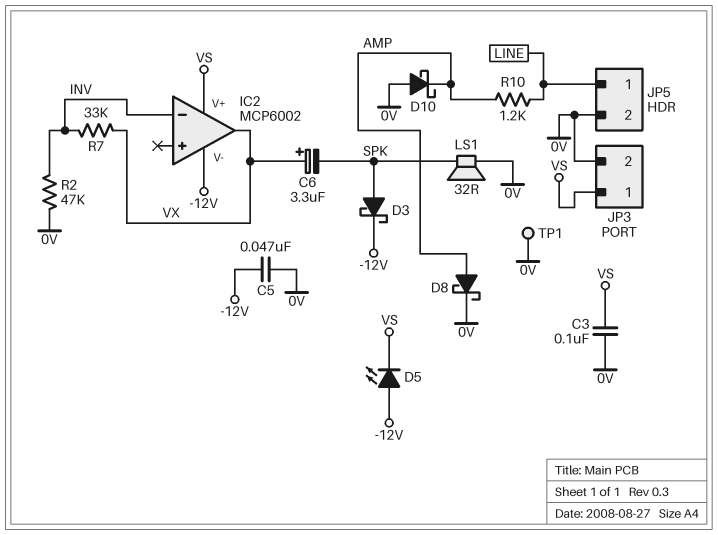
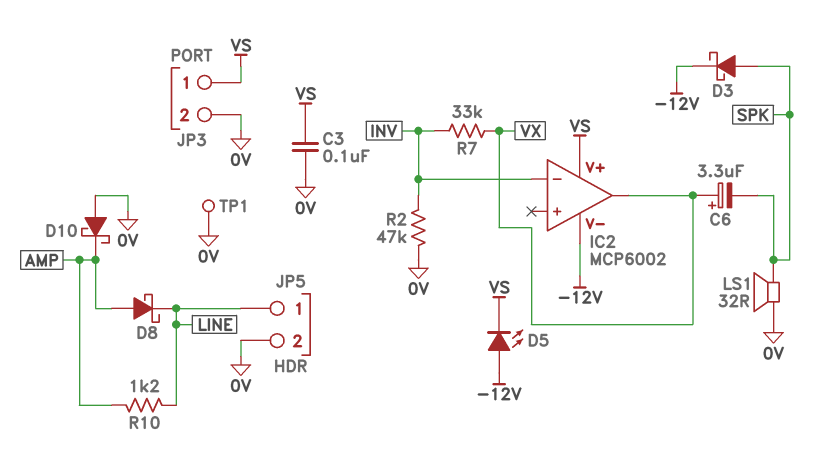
C5: 47nF (-12V, 0V) -> none
D8: schottky (A AMP, K 0V) -> schottky (A AMP, K LINE)

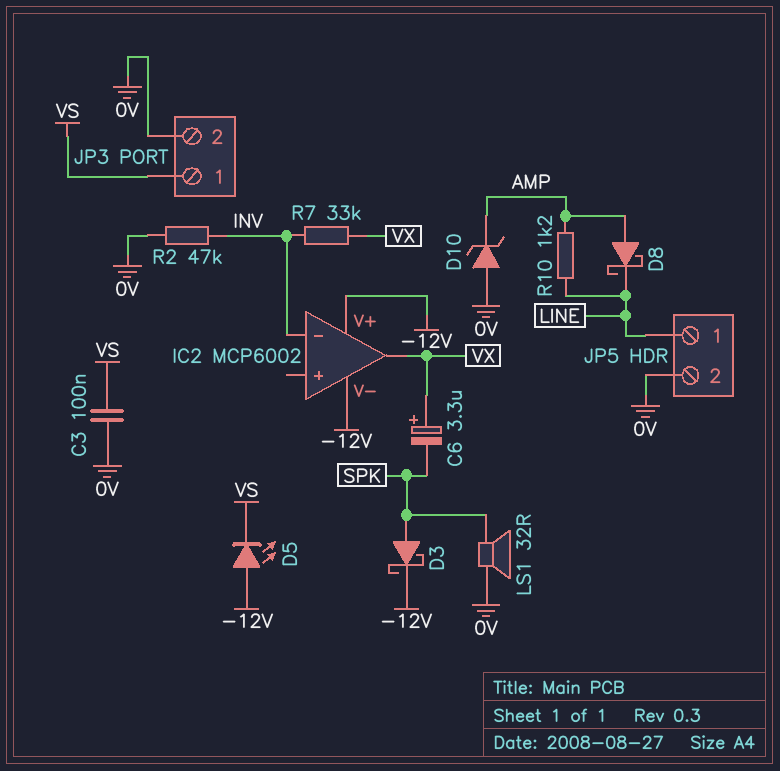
D10: schottky (A 0V, K AMP) -> zener (A 0V, K AMP)
IC2 pin V+: VS -> -12V
TP1: test point (0V) -> none

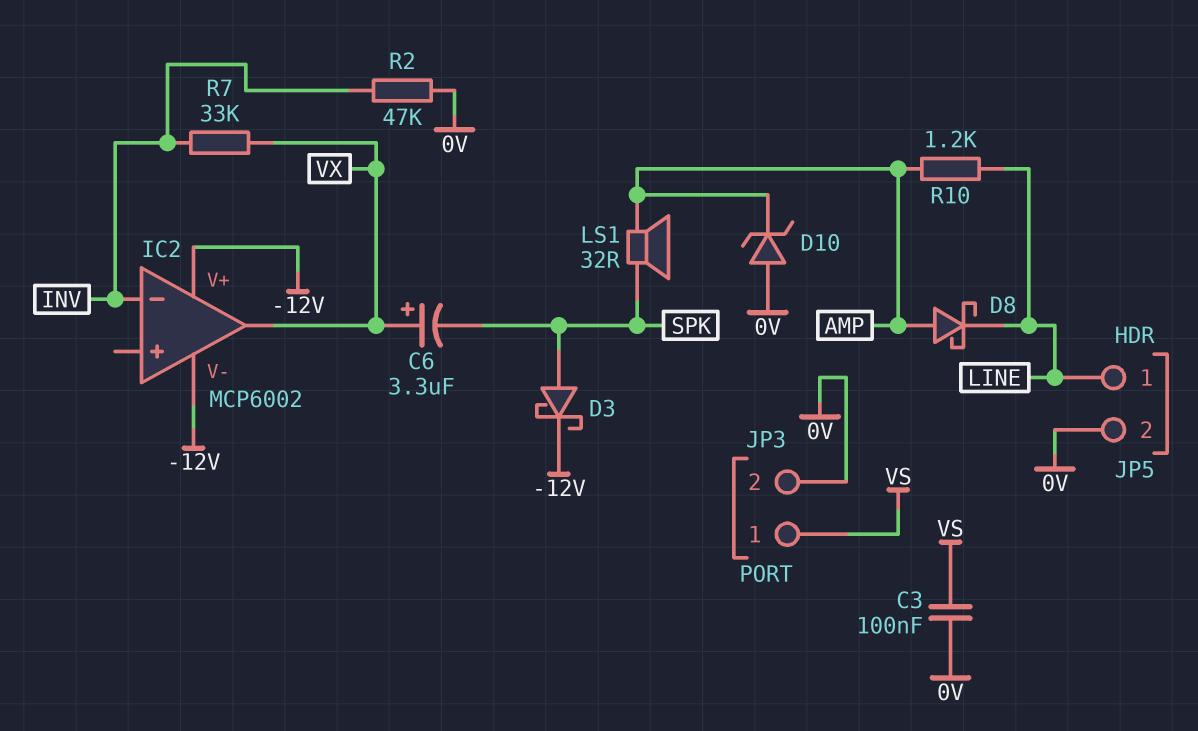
D5: LED (A -12V, K VS) -> none
LS1: speaker 32R (0V, SPK) -> speaker 32R (AMP, SPK)

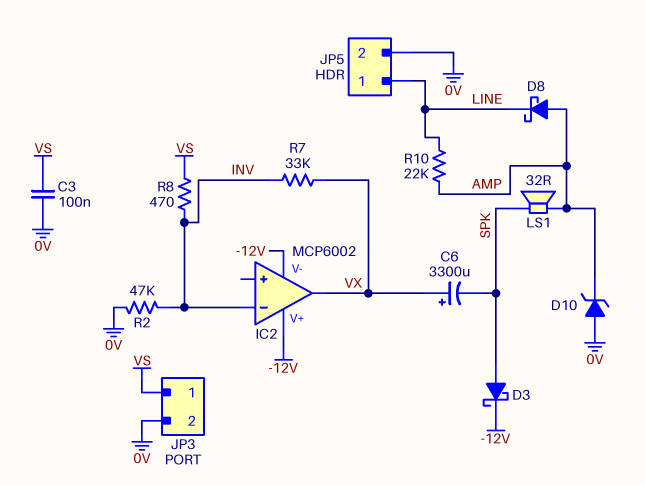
C6: 3.3uF (plus VX, minus SPK) -> 3300uF (plus VX, minus SPK)
R8: none -> 470 (INV, VS)
R10: 1.2k (AMP, LINE) -> 22k (AMP, LINE)

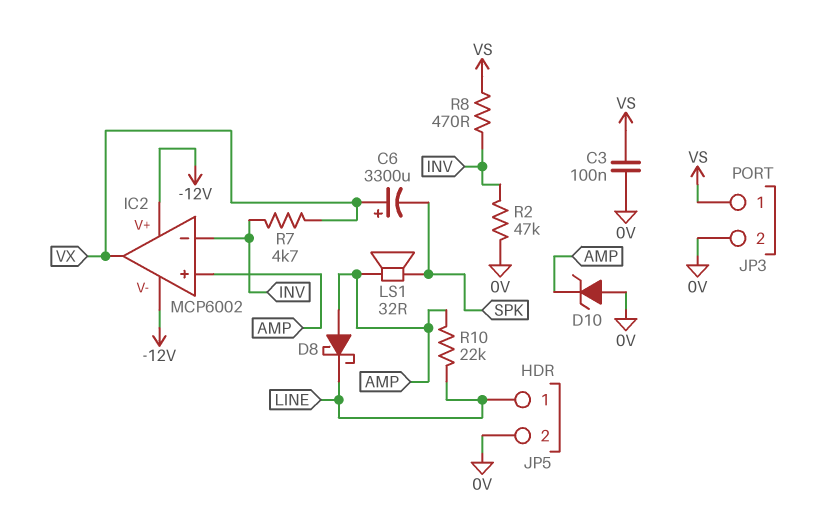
D3: schottky (A SPK, K -12V) -> none
IC2 pin in+: none -> AMP
R7: 33k (INV, VX) -> 4.7k (INV, VX)

